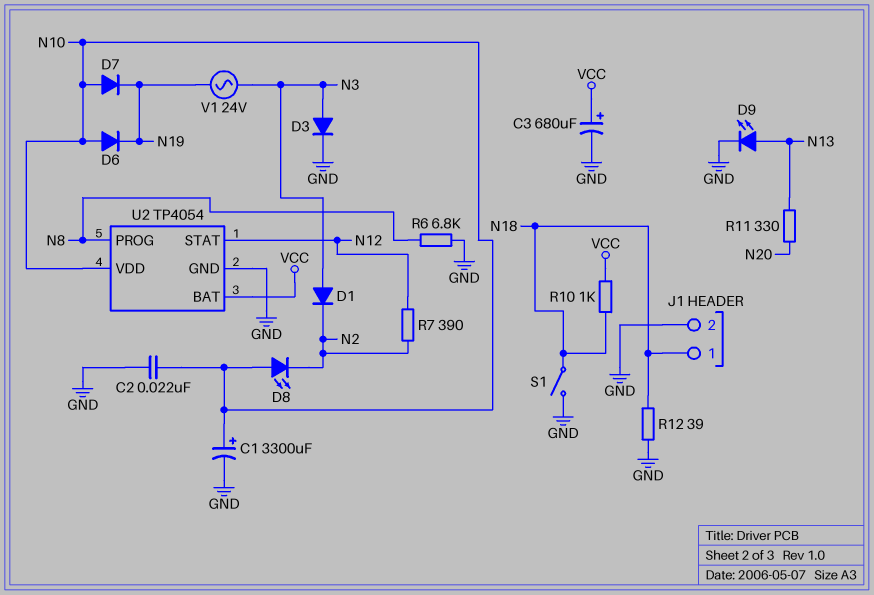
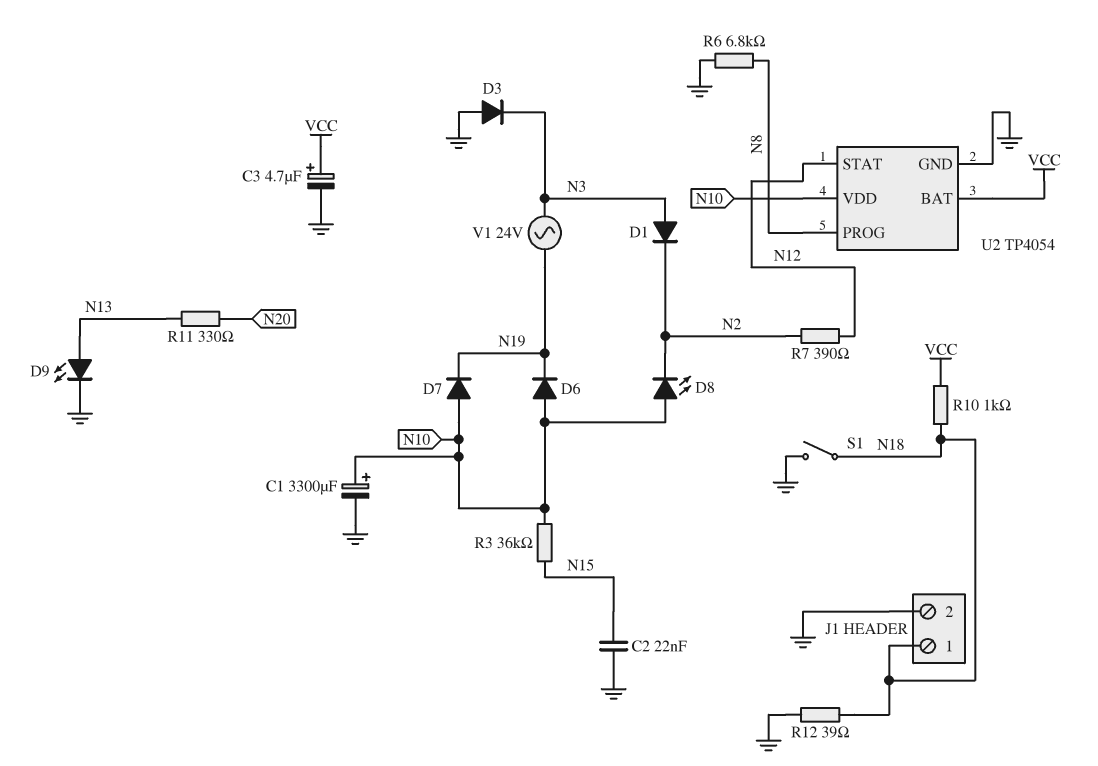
C2: 22nF (GND, N10) -> 22nF (GND, N15)
C3: 680uF (plus VCC, minus GND) -> 4.7uF (plus VCC, minus GND)
D3: diode (A N3, K GND) -> diode (A GND, K N3)
R3: none -> 36k (N10, N15)

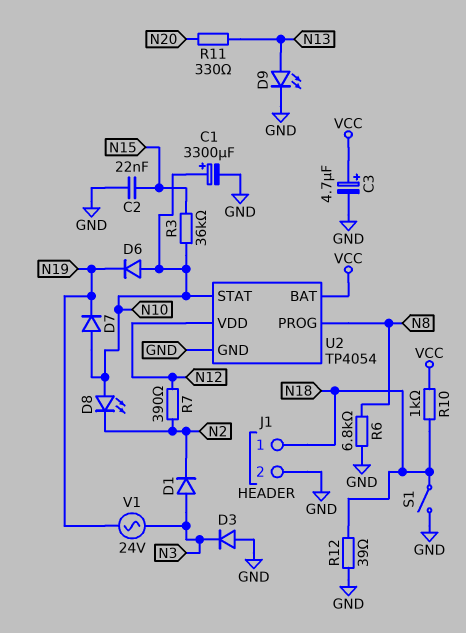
U2 pin STAT: N12 -> N10
U2 pin VDD: N10 -> N12

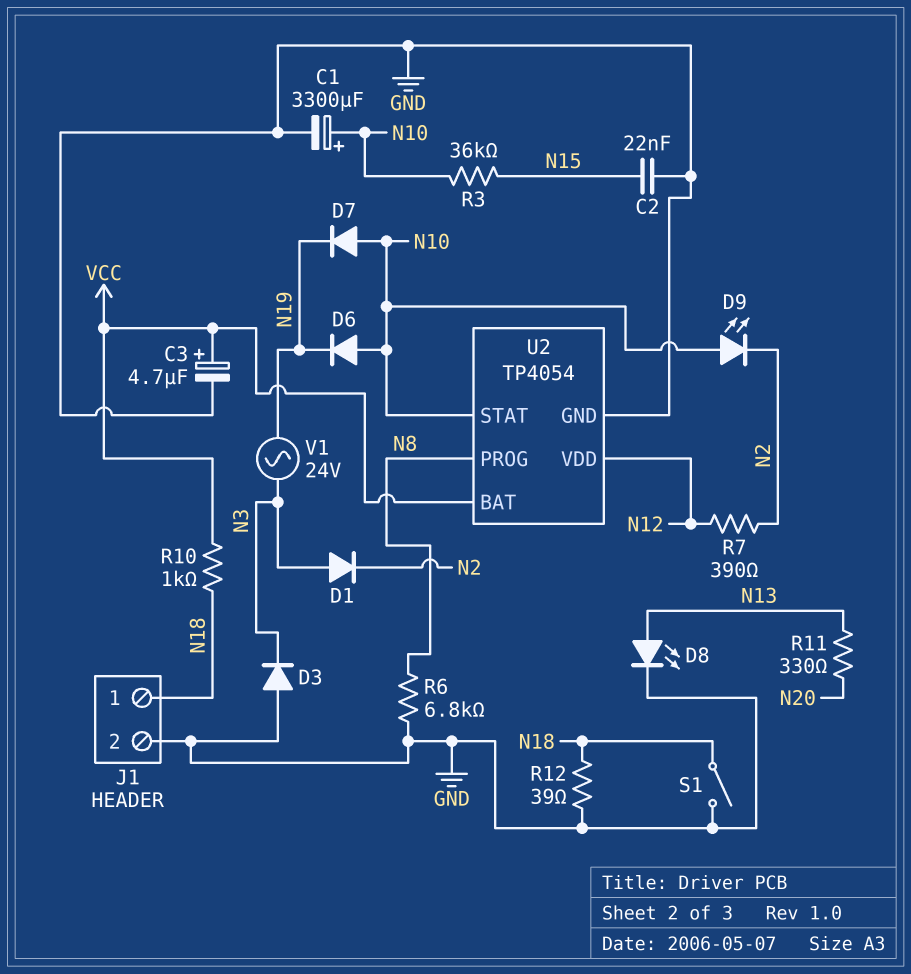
D8: LED (A N10, K N2) -> LED (A N13, K GND)
D9: LED (A N13, K GND) -> LED (A N10, K N2)

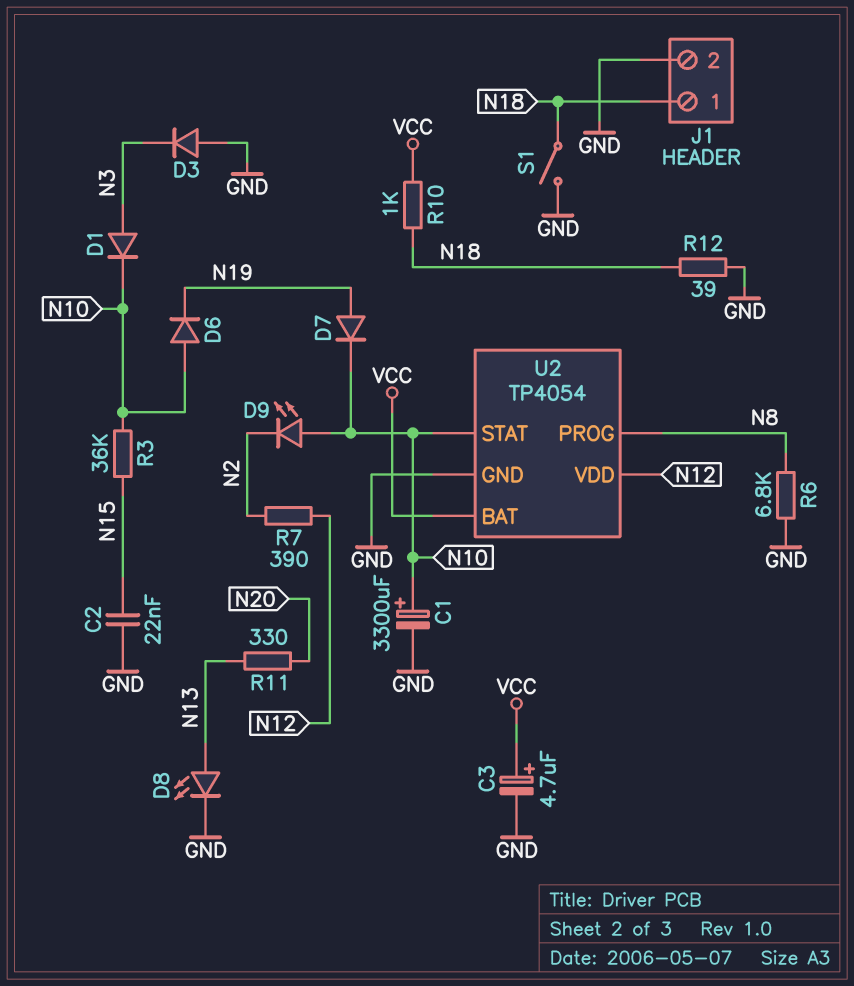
D1: diode (A N3, K N2) -> diode (A N3, K N10)
D7: diode (A N10, K N19) -> diode (A N19, K N10)
V1: AC 24V (N3, N19) -> none

